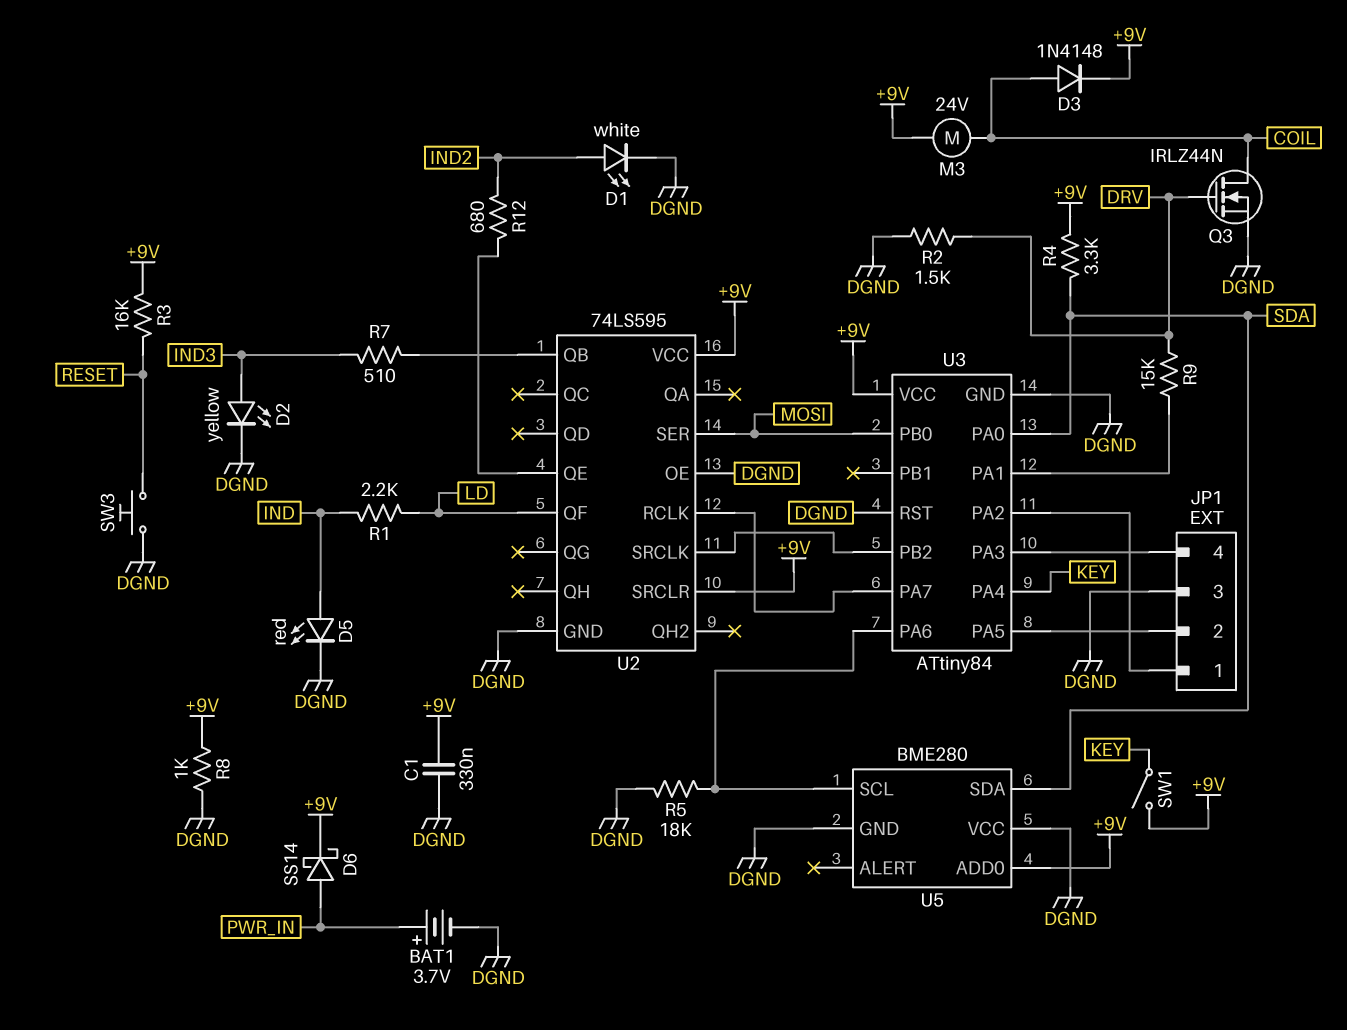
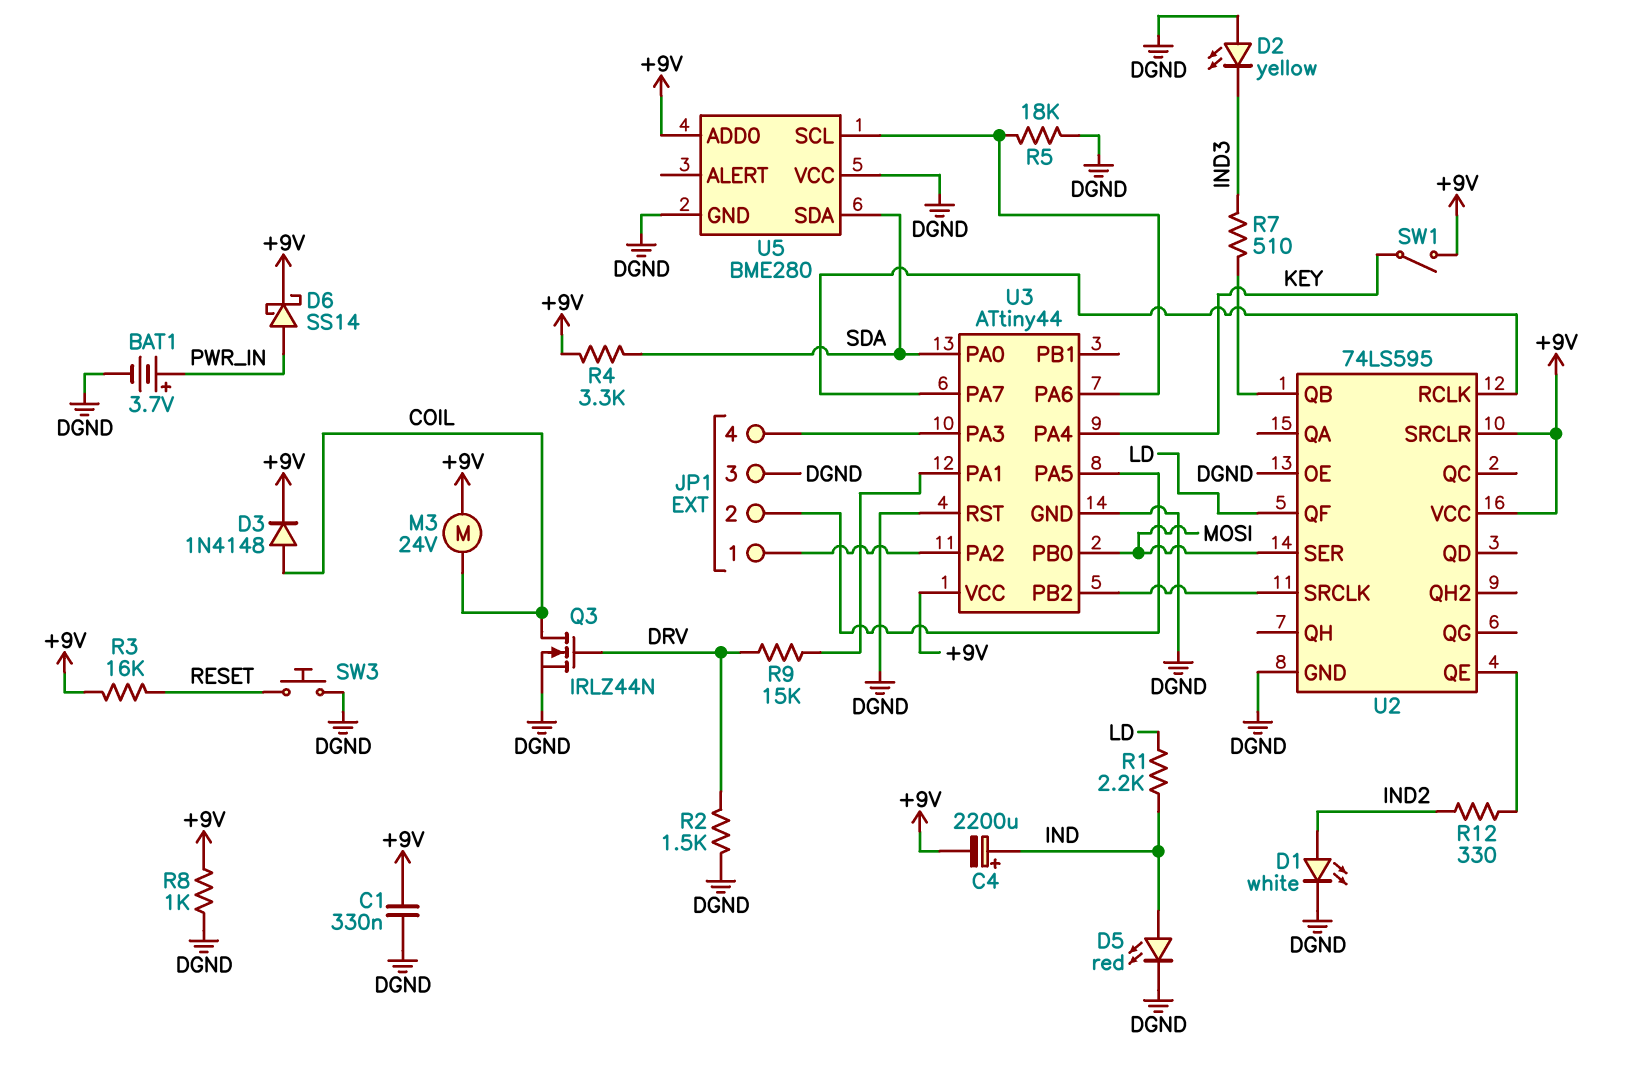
C4: none -> 2200uF (plus IND, minus +9V)
D2: LED yellow (A IND3, K DGND) -> LED yellow (A DGND, K IND3)
R12: 680 (IND2, U2/QE) -> 330 (IND2, U2/QE)
U3: ATtiny84 -> ATtiny44

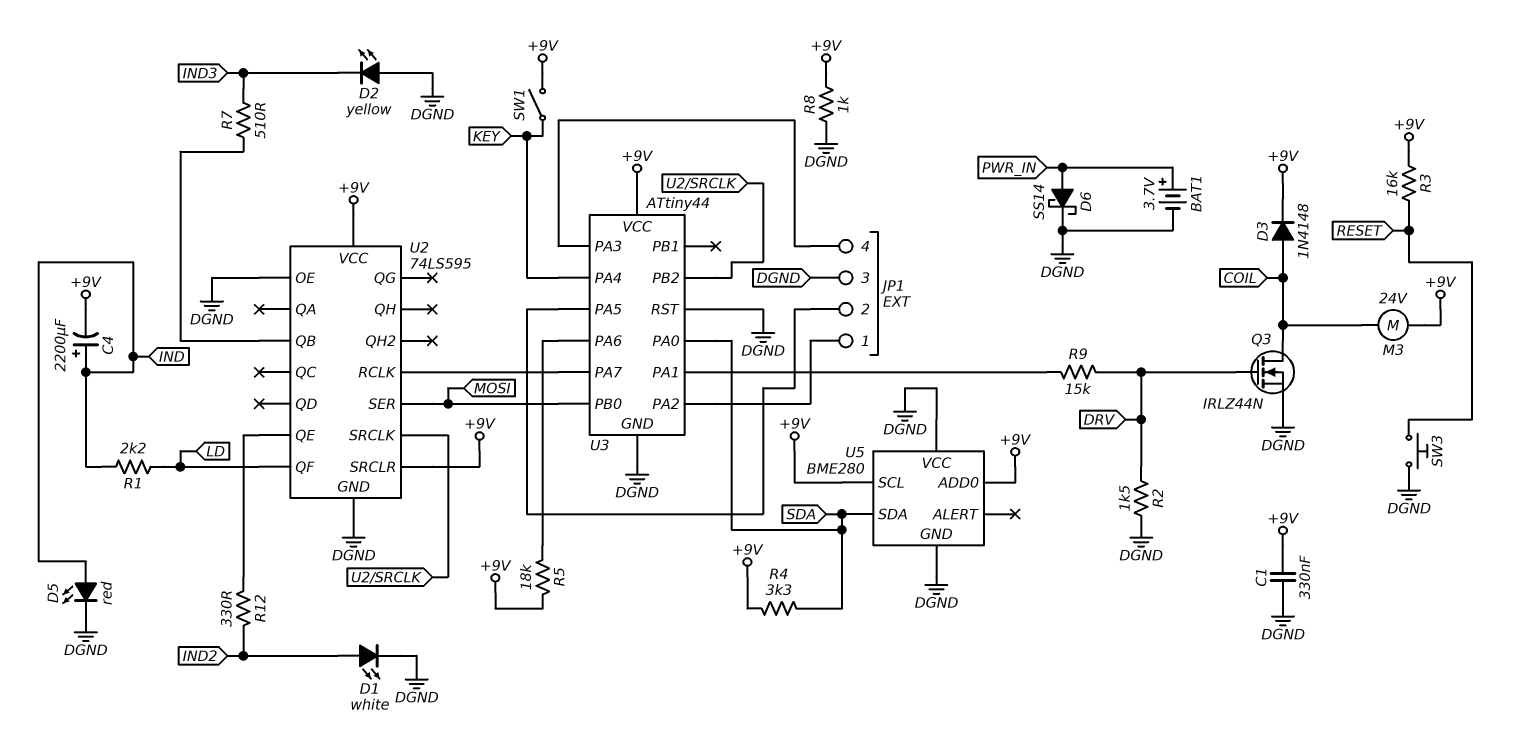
D6: schottky SS14 (A PWR_IN, K +9V) -> schottky SS14 (A PWR_IN, K DGND)
R5: 18k (DGND, U3/PA6) -> 18k (+9V, U3/PA6)
U5 pin SCL: U3/PA6 -> +9V

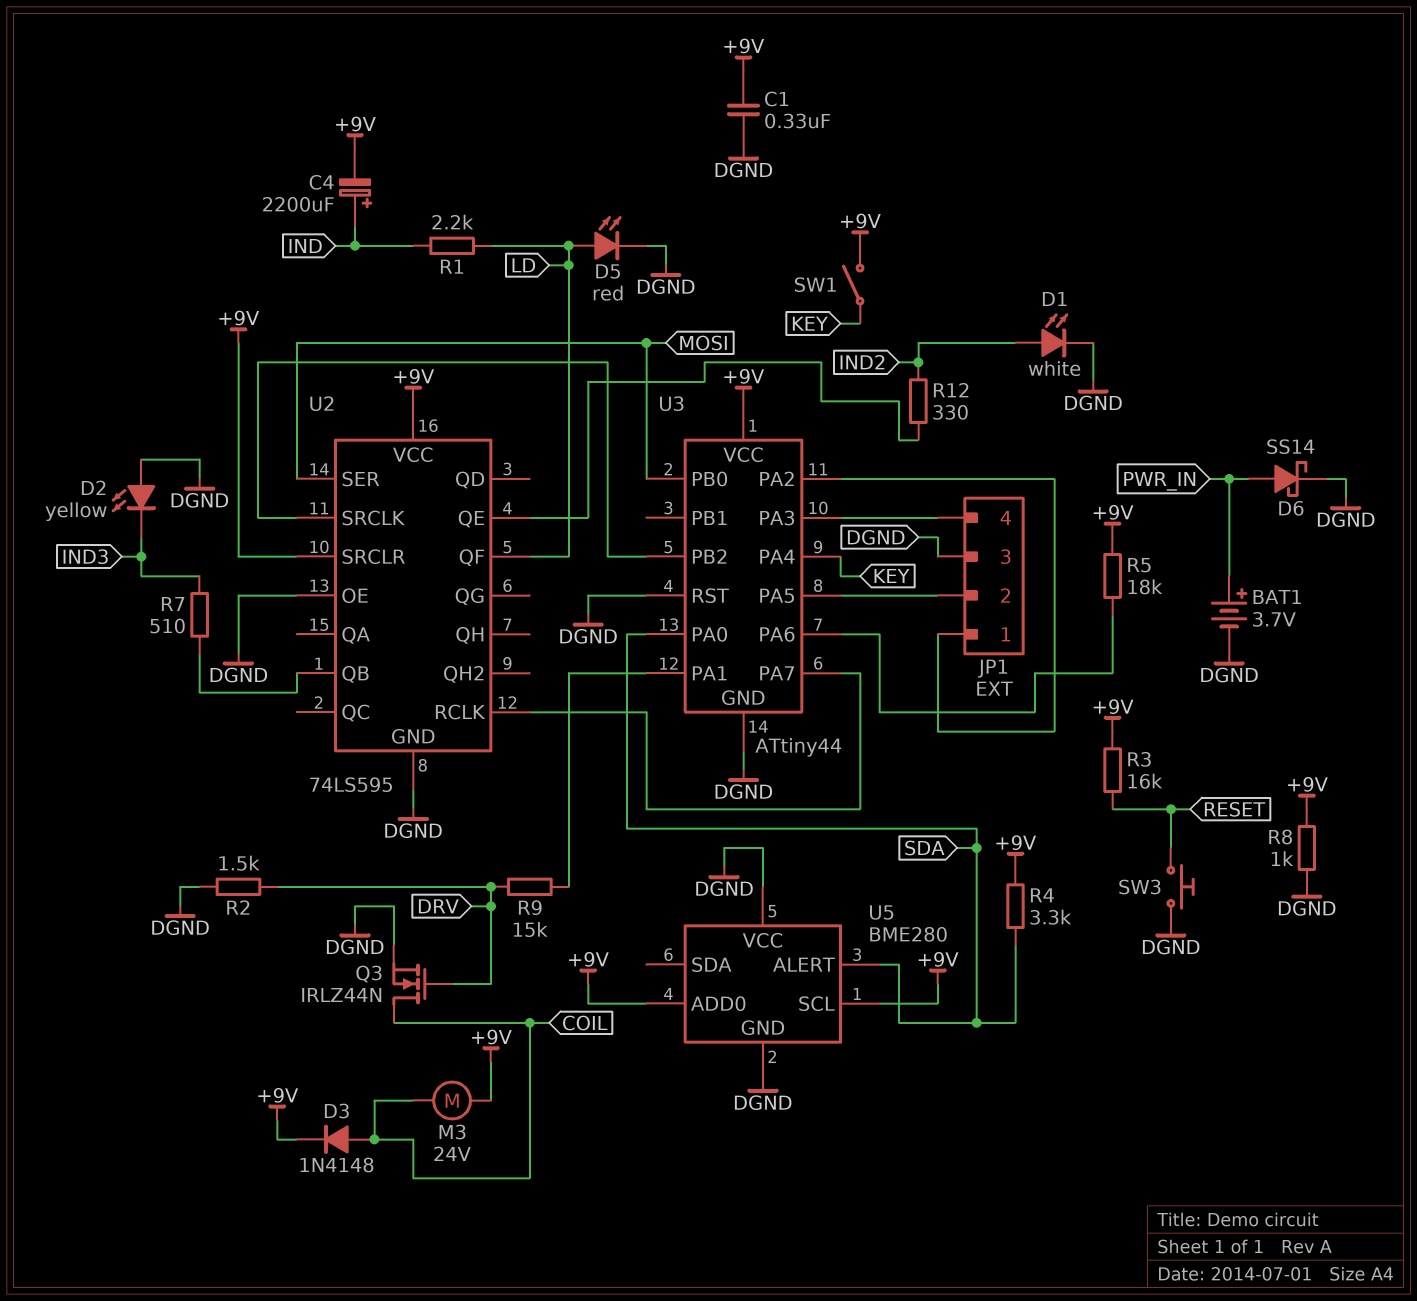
D5: LED red (A IND, K DGND) -> LED red (A LD, K DGND)
U5 pin ALERT: none -> SDA
U5 pin SDA: SDA -> none

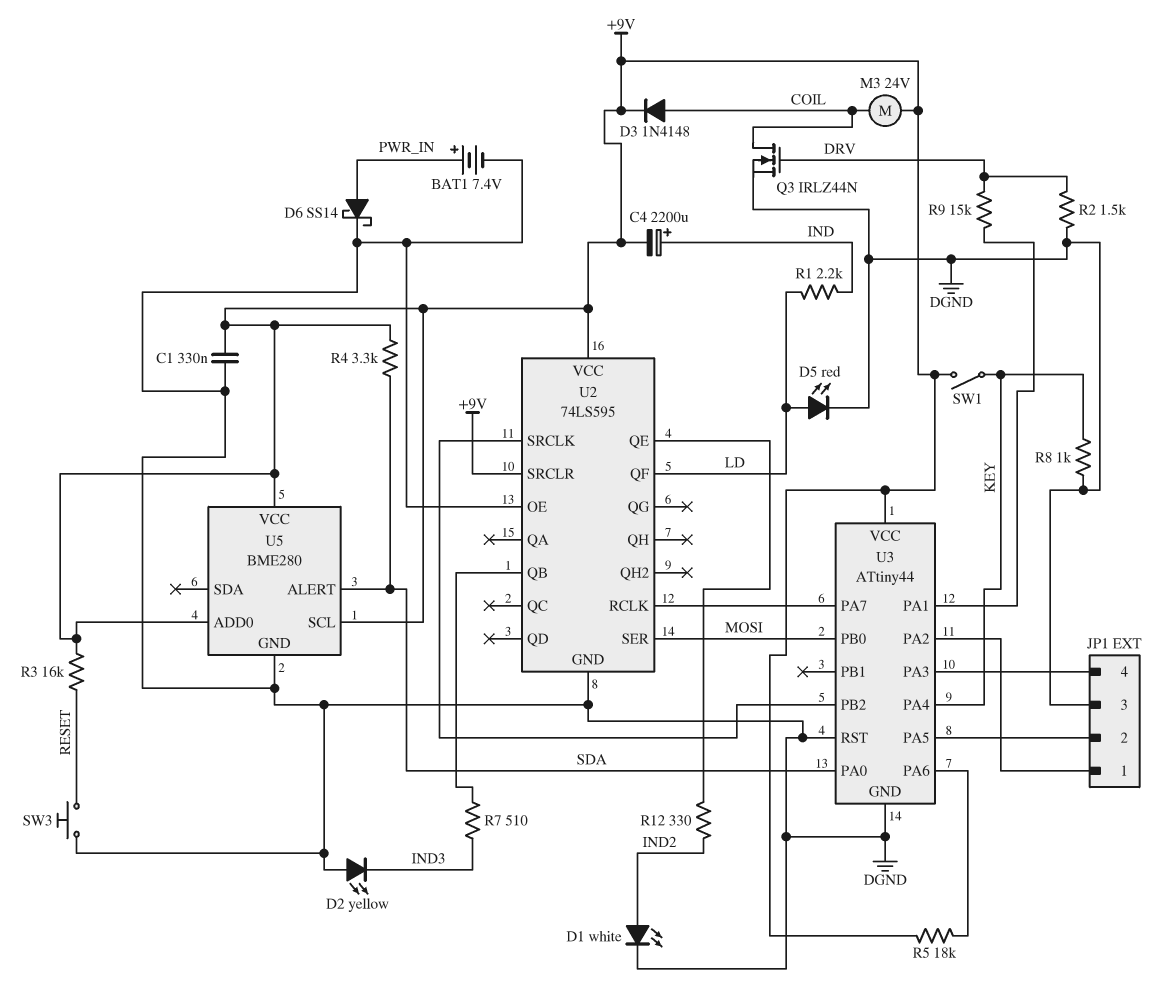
BAT1: 3.7V (plus PWR_IN, minus DGND) -> 7.4V (plus PWR_IN, minus DGND)
R8: 1k (+9V, DGND) -> 1k (DGND, KEY)
U5 pin VCC: DGND -> +9V

